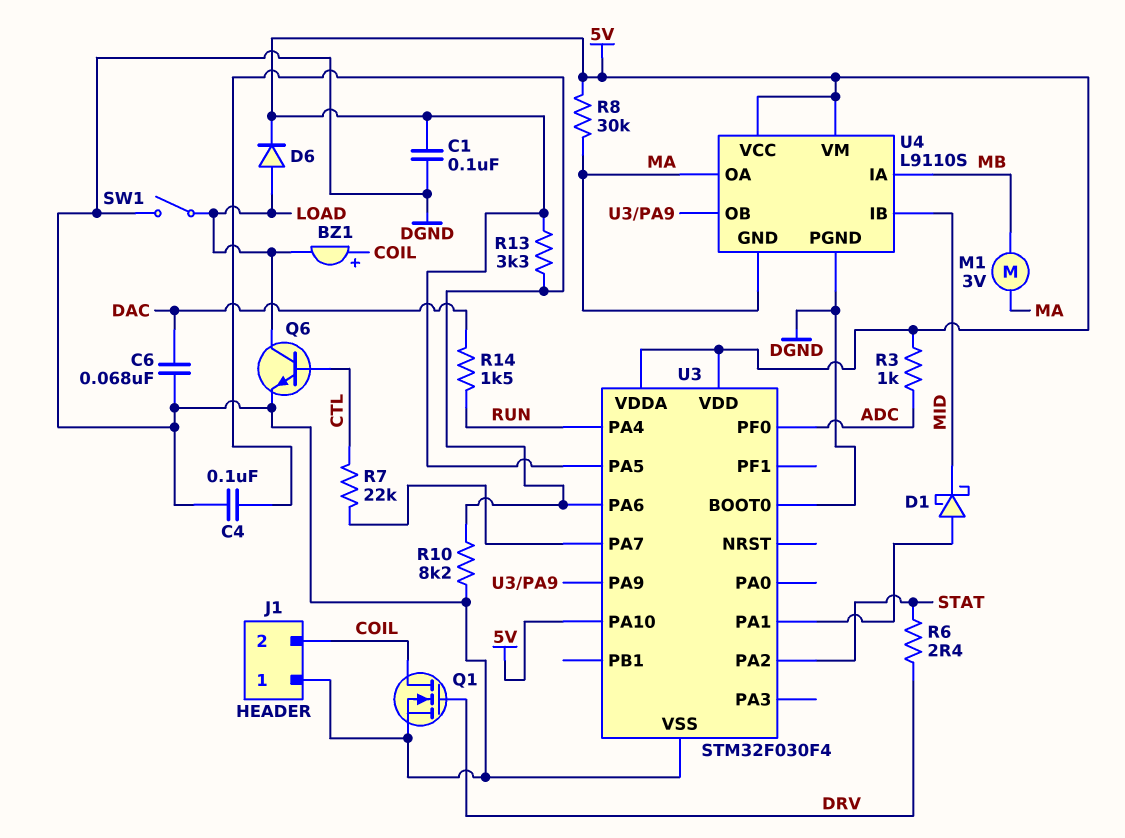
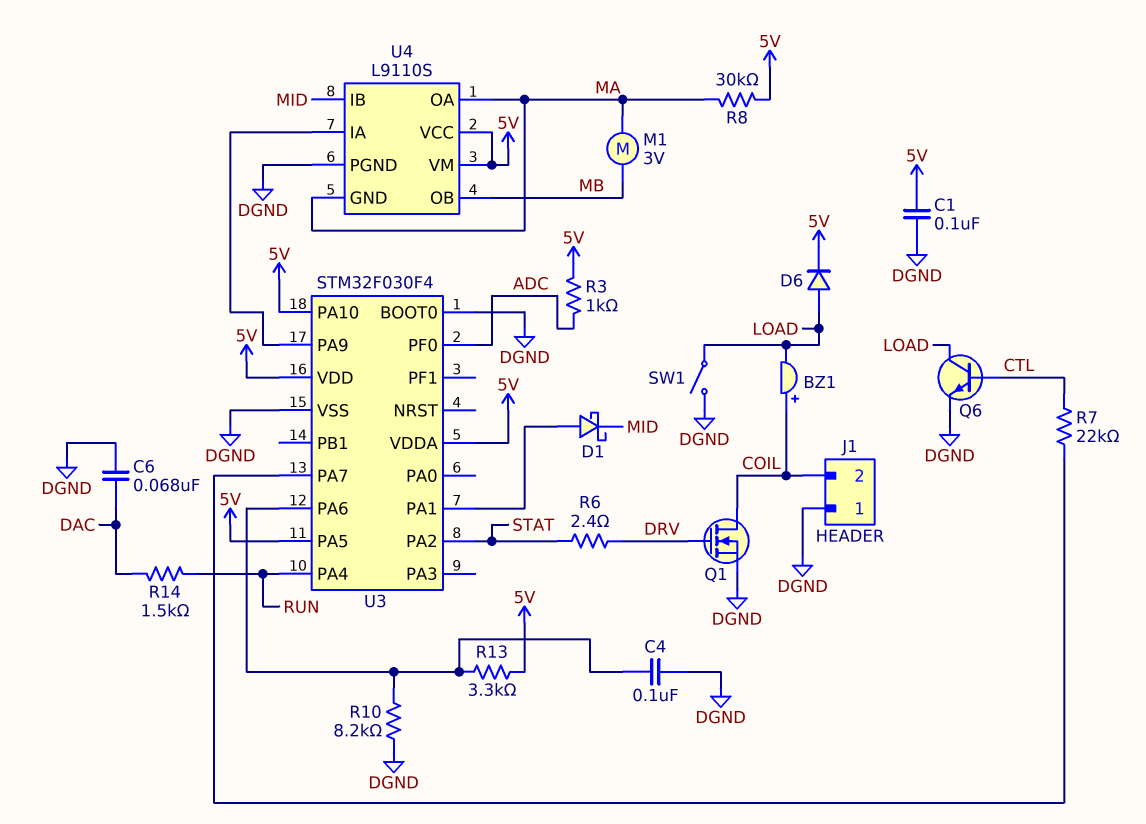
U4 pin IA: MB -> U3/PA9
U4 pin OB: U3/PA9 -> MB

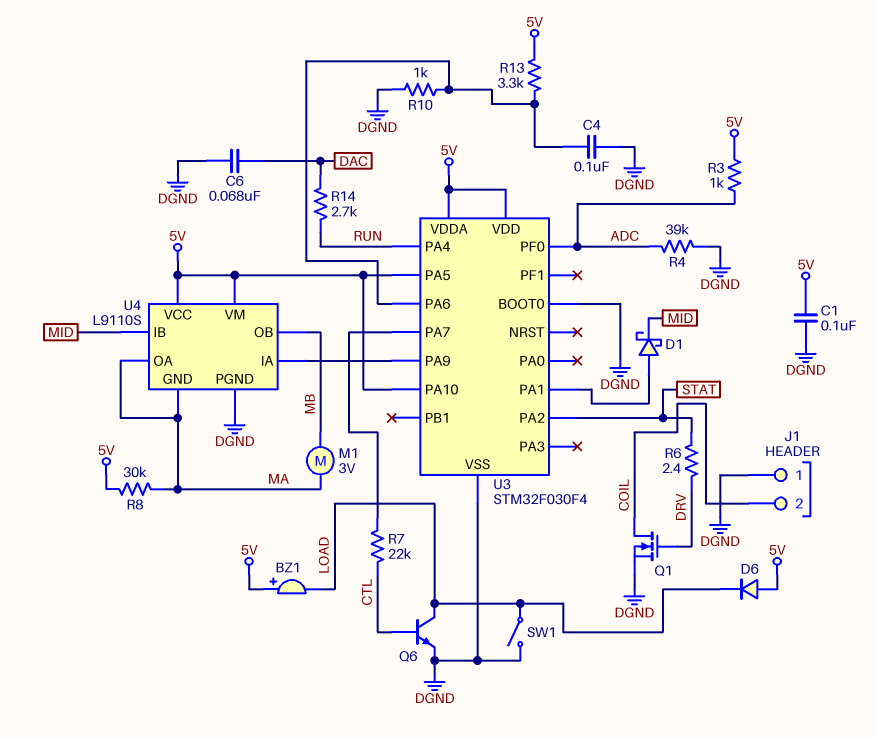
BZ1: buzzer (plus COIL, minus LOAD) -> buzzer (plus 5V, minus LOAD)
D6: diode (A LOAD, K 5V) -> diode (A 5V, K LOAD)
R4: none -> 39k (ADC, DGND)
R10: 8.2k (DGND, U3/PA6) -> 1k (DGND, U3/PA6)
R14: 1.5k (DAC, RUN) -> 2.7k (DAC, RUN)

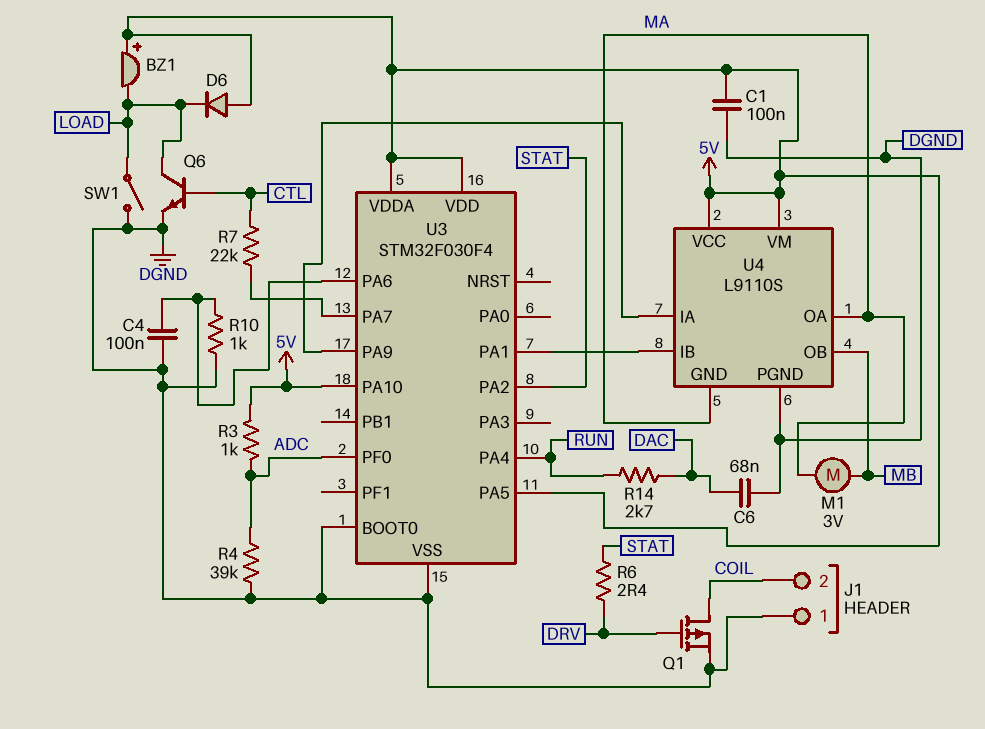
D1: schottky (A U3/PA1, K MID) -> none
Q1: NMOS (G DRV, D COIL, S DGND) -> PMOS (G DRV, D COIL, S DGND)
R8: 30k (5V, MA) -> none
R13: 3.3k (5V, U3/PA6) -> none
U4 pin IB: MID -> U3/PA1

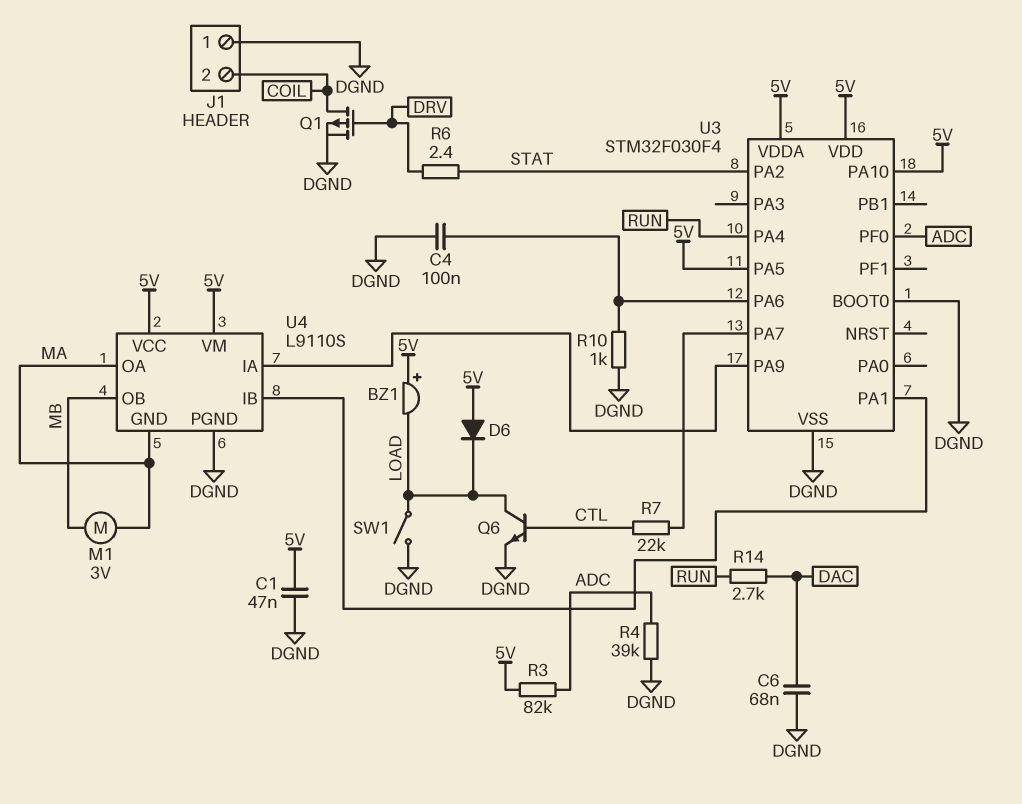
C1: 100nF (5V, DGND) -> 47nF (5V, DGND)
R3: 1k (5V, ADC) -> 82k (5V, ADC)

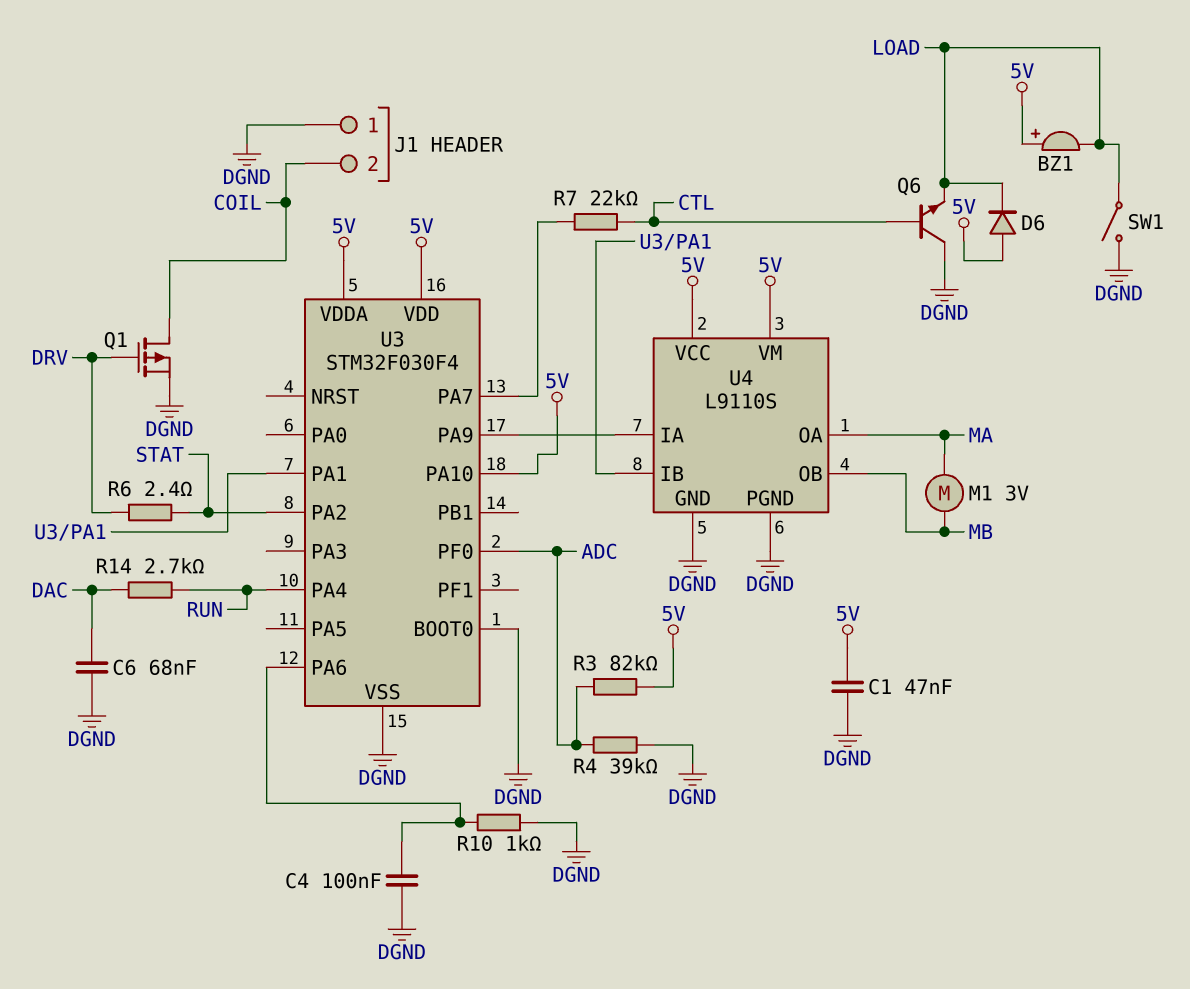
Q6: NPN (B CTL, C LOAD, E DGND) -> NPN (B CTL, C DGND, E LOAD)
U3 pin PA5: 5V -> none
U4 pin GND: MA -> DGND

